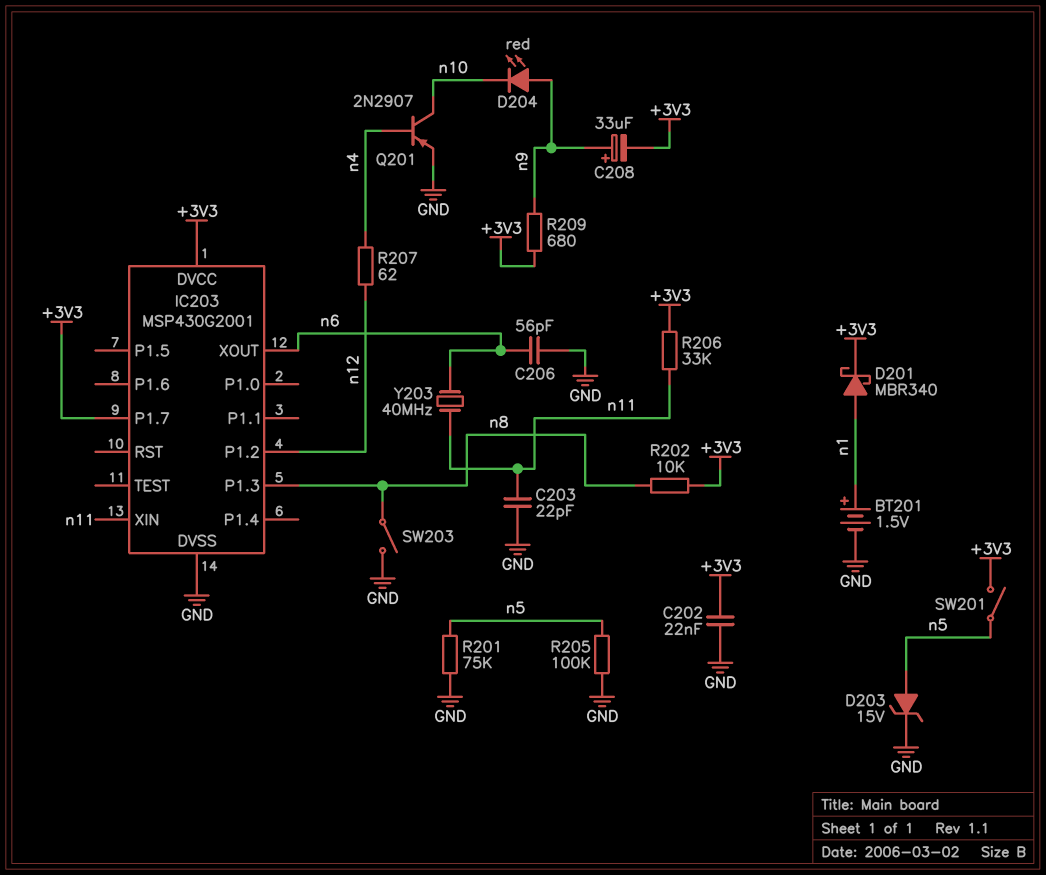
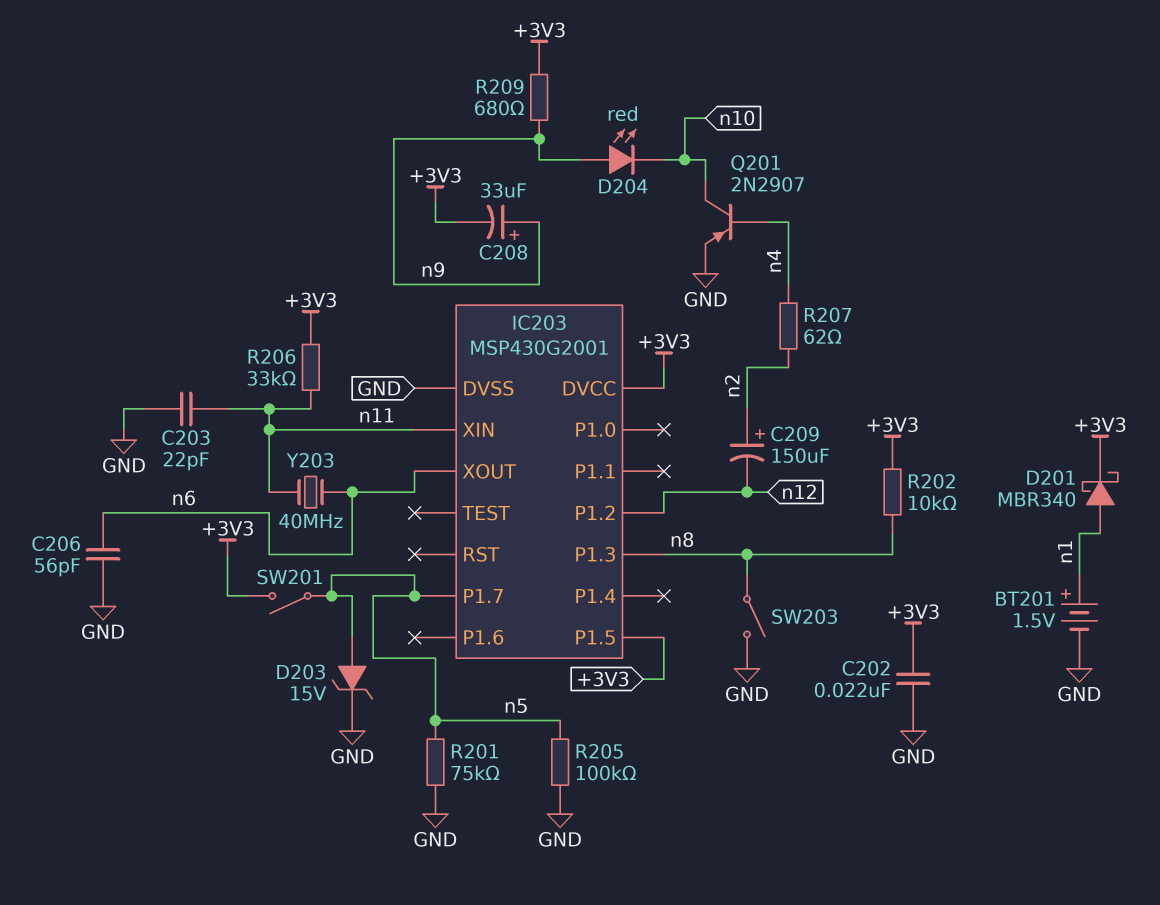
C209: none -> 150uF (plus n2, minus n12)
IC203 pin P1.5: none -> +3V3
IC203 pin P1.7: +3V3 -> n5
R207: 62 (n4, n12) -> 62 (n2, n4)

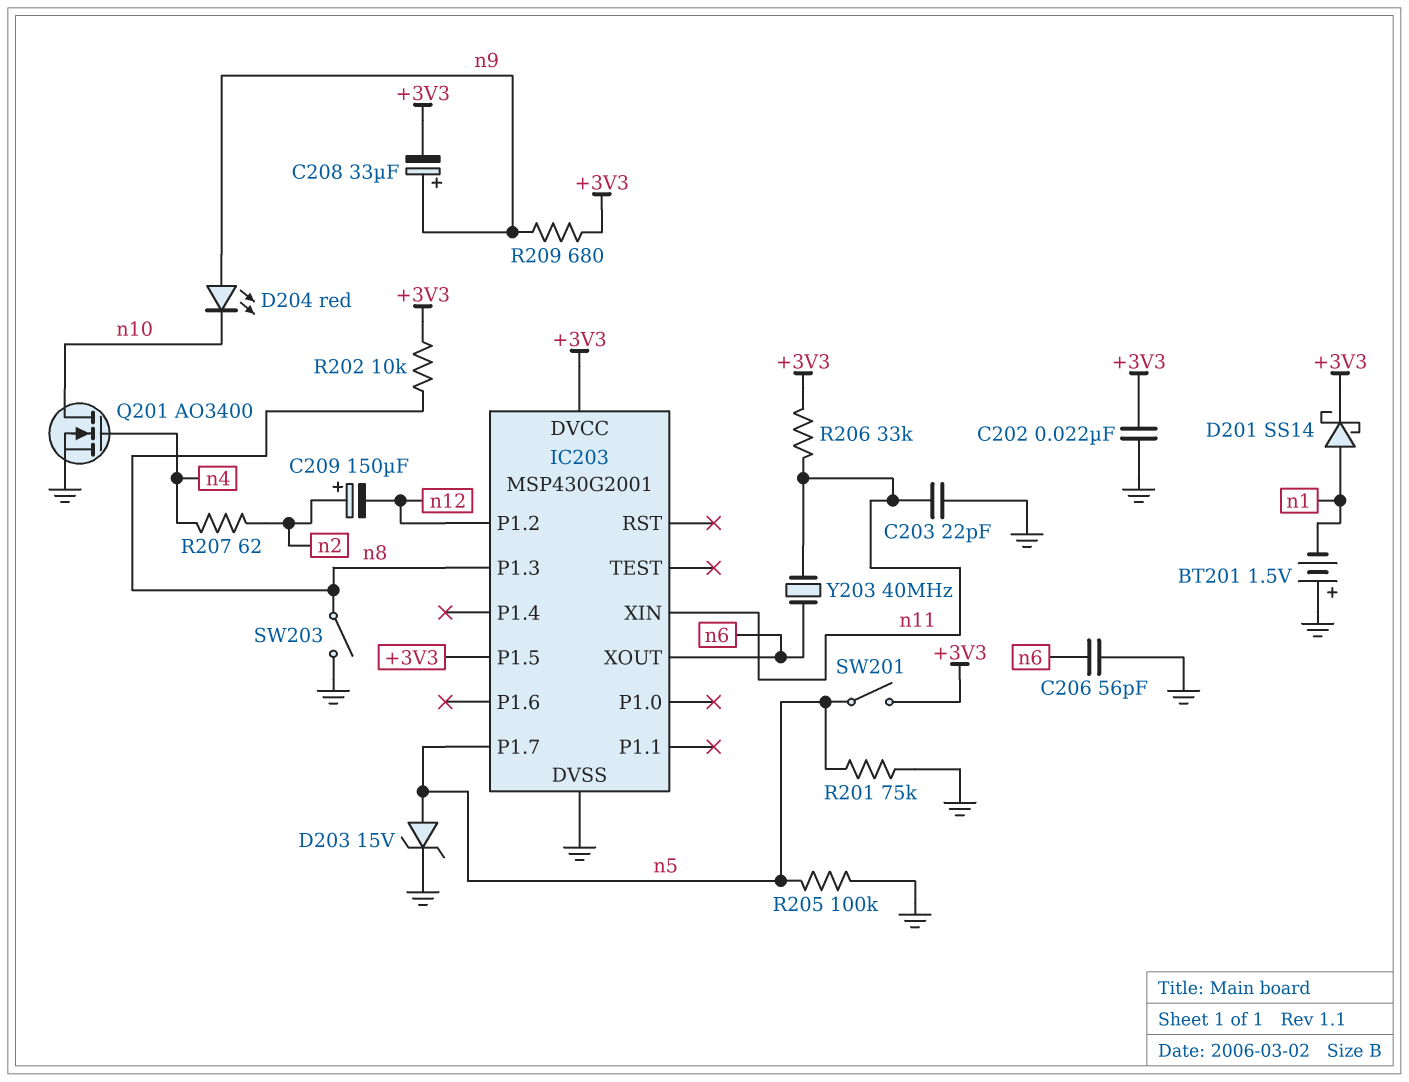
BT201: 1.5V (plus n1, minus GND) -> 1.5V (plus GND, minus n1)
D201: schottky MBR340 (A n1, K +3V3) -> schottky SS14 (A n1, K +3V3)
Q201: PNP 2N2907 (B n4, C n10, E GND) -> NMOS AO3400 (G n4, D n10, S GND)

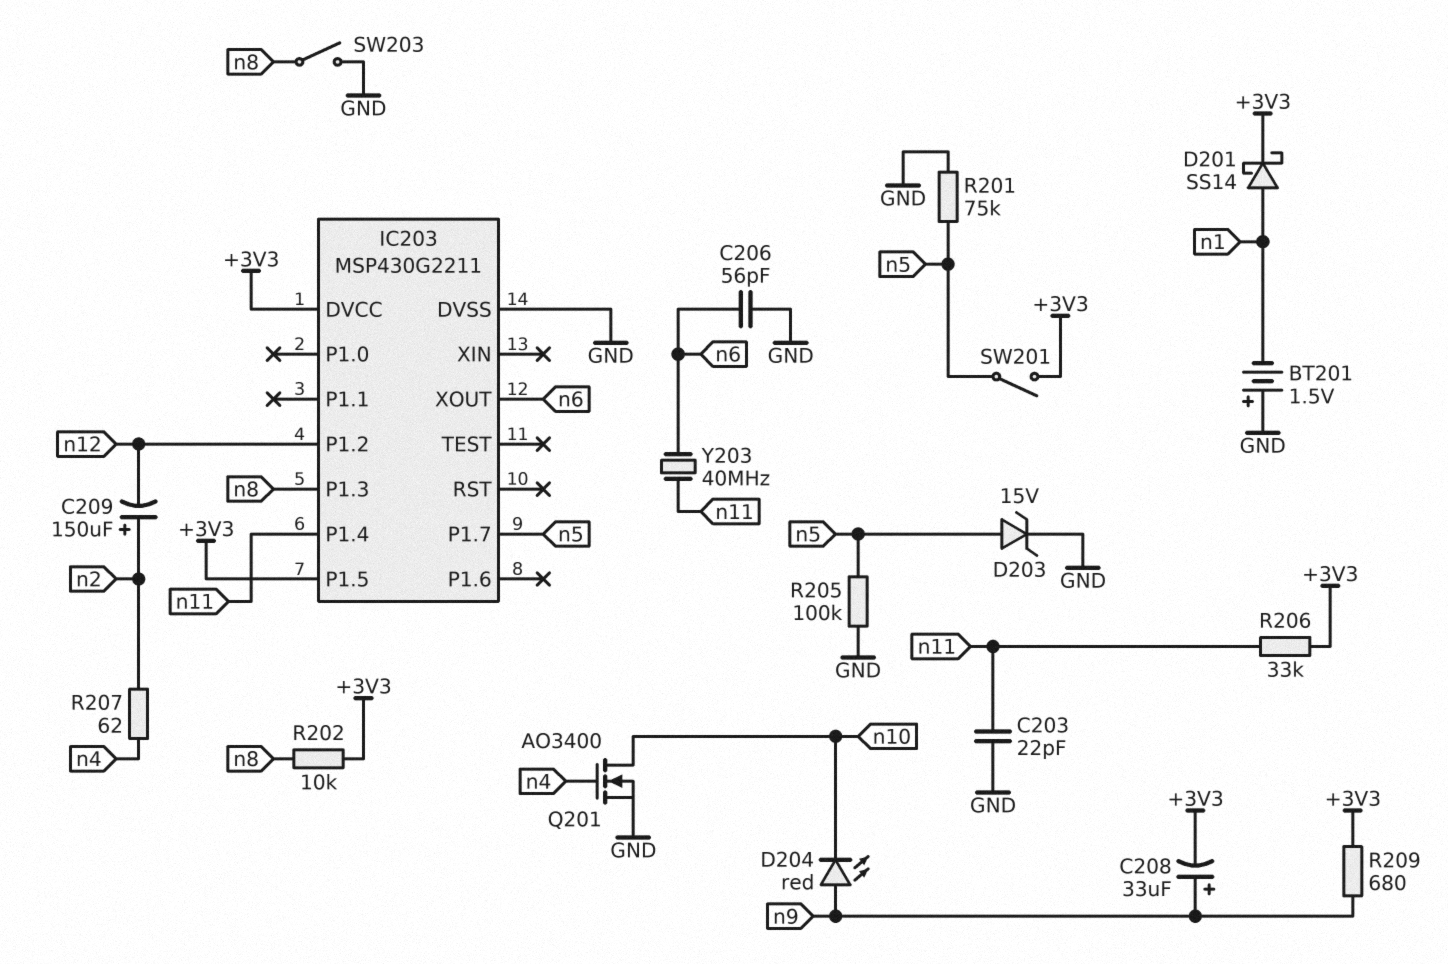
C202: 22nF (+3V3, GND) -> none
IC203: MSP430G2001 -> MSP430G2211
IC203 pin P1.4: none -> n11
IC203 pin XIN: n11 -> none

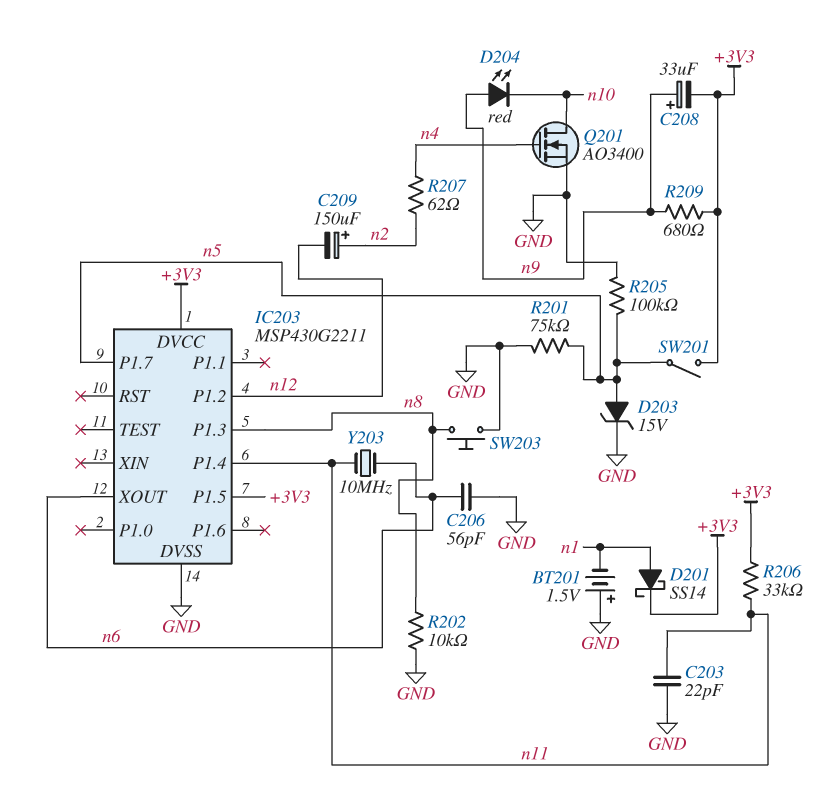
R202: 10k (+3V3, n8) -> 10k (GND, n8)
SW203: switch (GND, n8) -> button (GND, n8)
Y203: 40MHz (n6, n11) -> 10MHz (n6, n11)

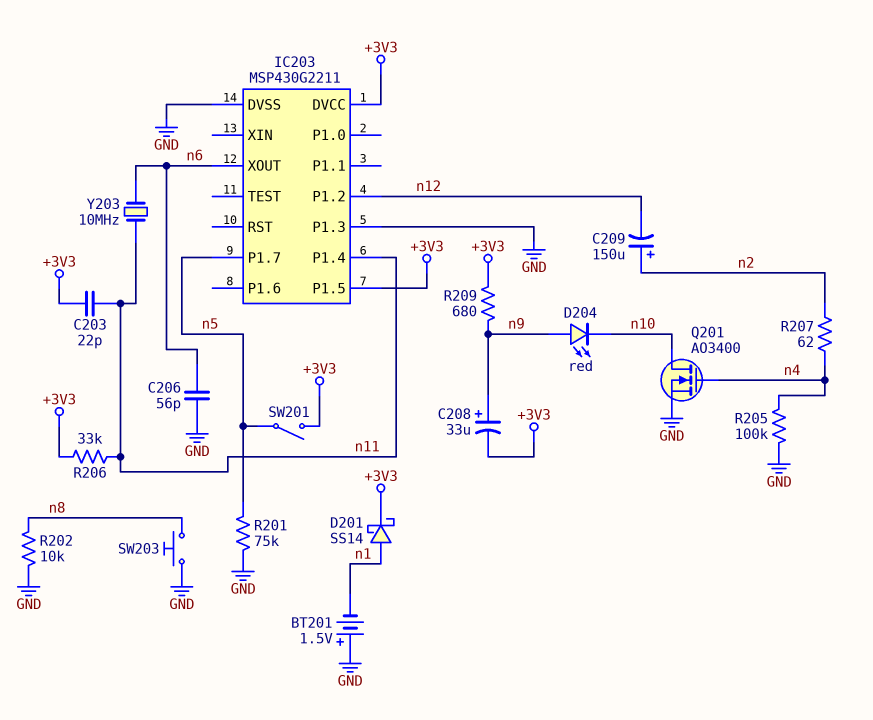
C203: 22pF (GND, n11) -> 22pF (+3V3, n11)
D203: zener 15V (A n5, K GND) -> none
IC203 pin P1.3: n8 -> GND
R205: 100k (GND, n5) -> 100k (GND, n4)

